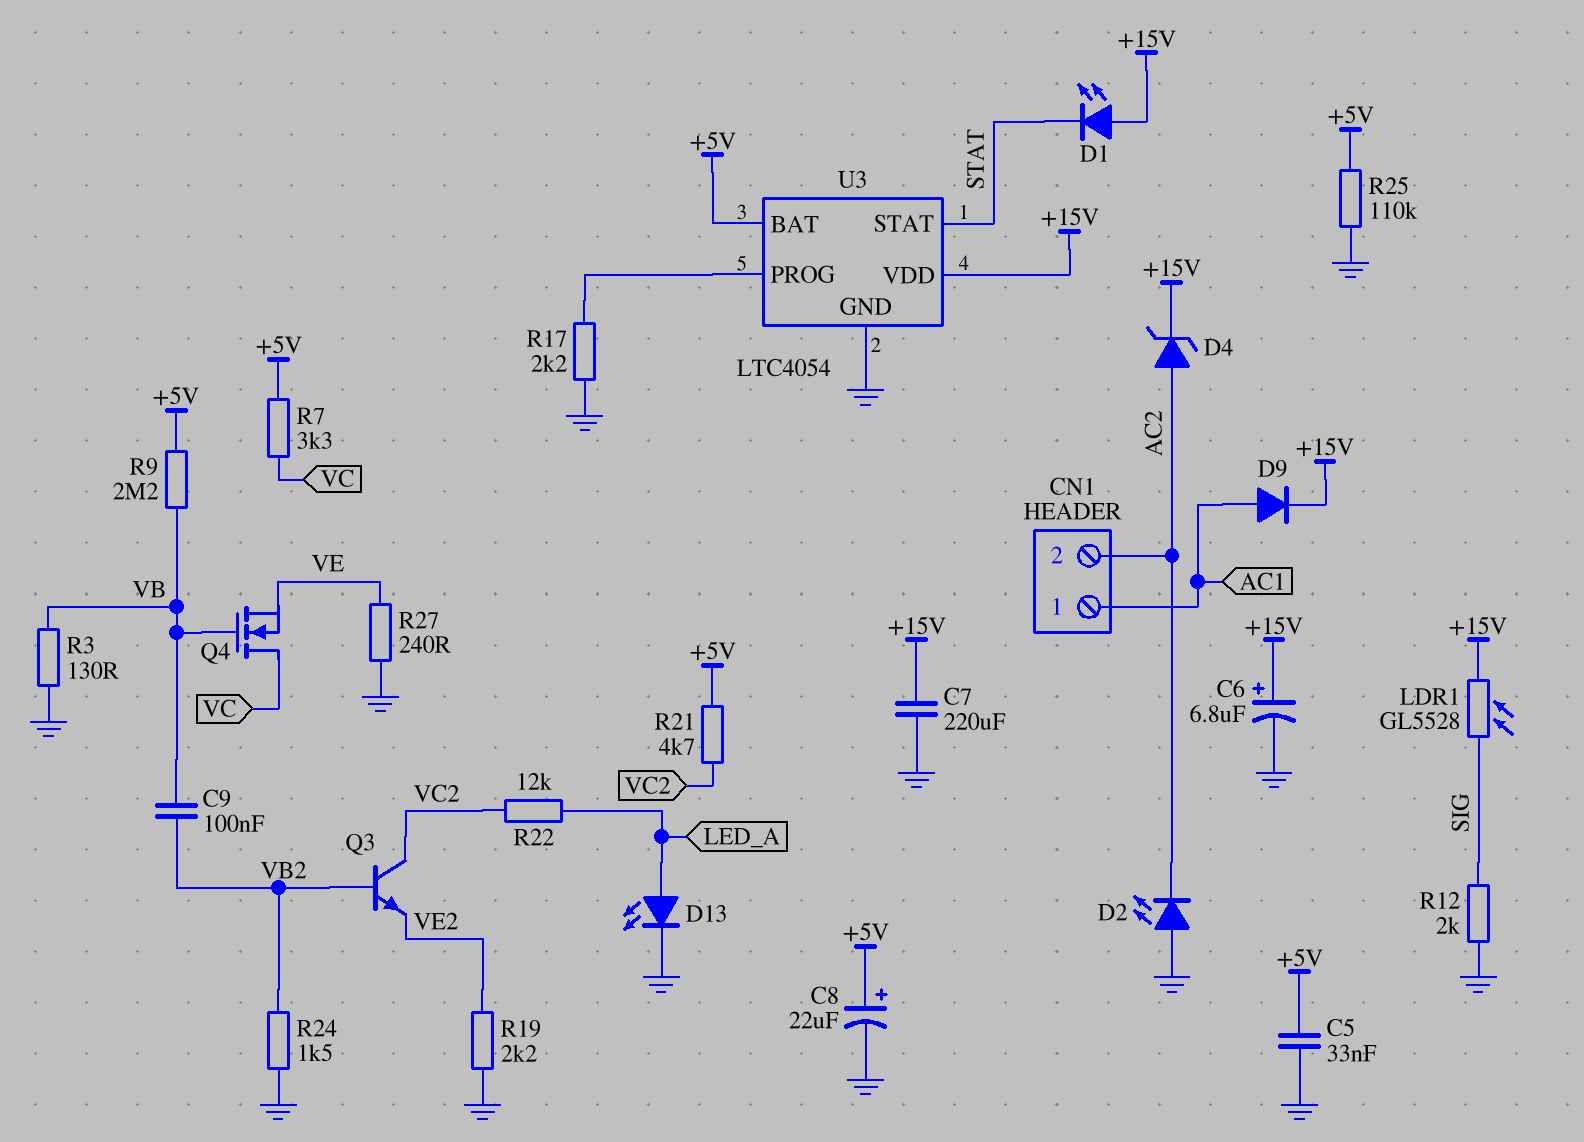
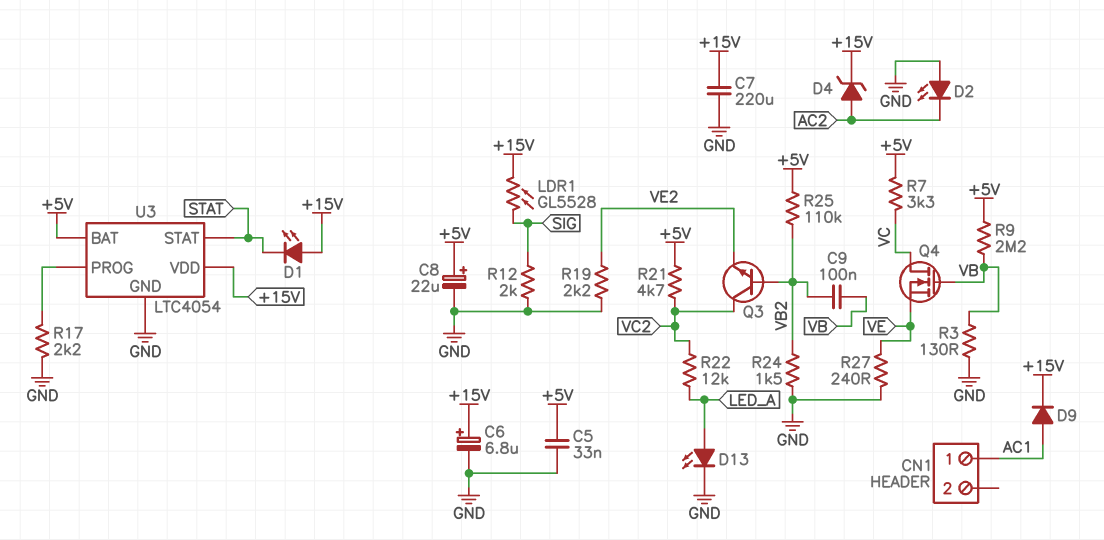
CN1 pin 2: AC2 -> none
R25: 110k (+5V, GND) -> 110k (+5V, VB2)

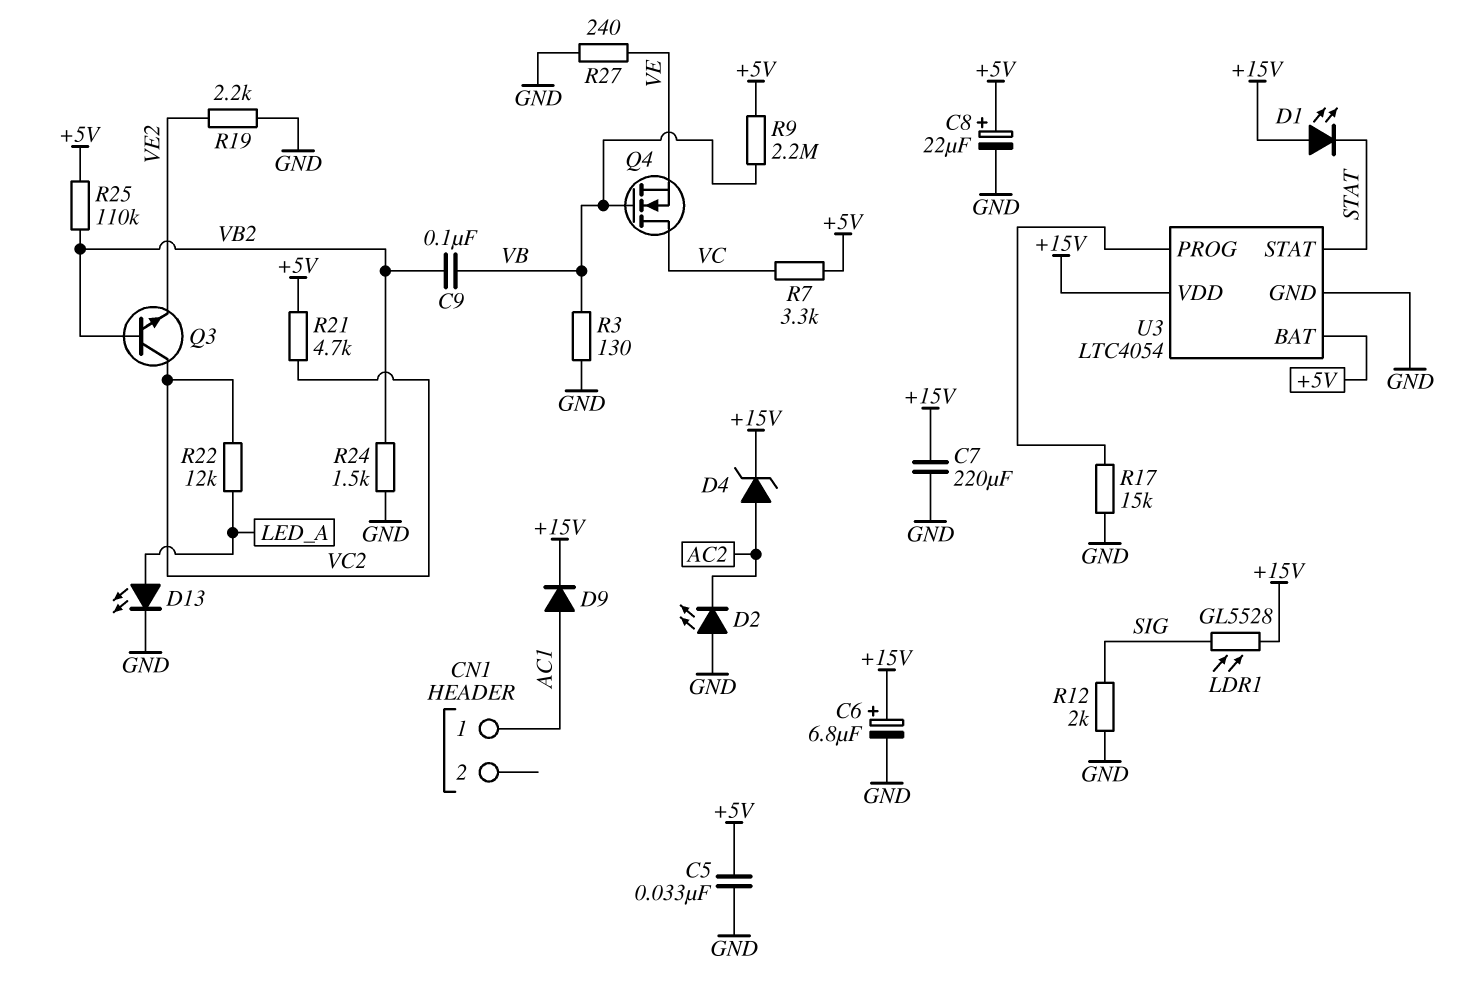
R17: 2.2k (GND, U3/PROG) -> 15k (GND, U3/PROG)

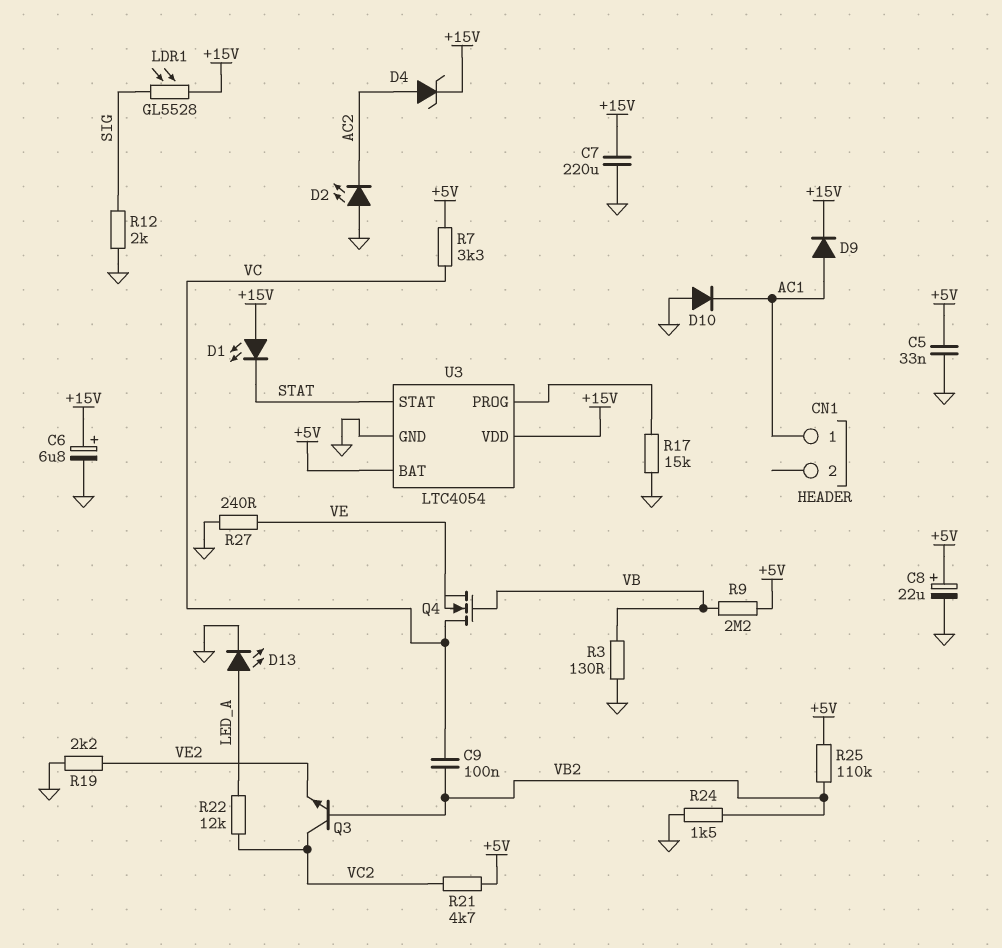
C9: 100nF (VB, VB2) -> 100nF (VB2, VC)
D10: none -> diode (A GND, K AC1)

